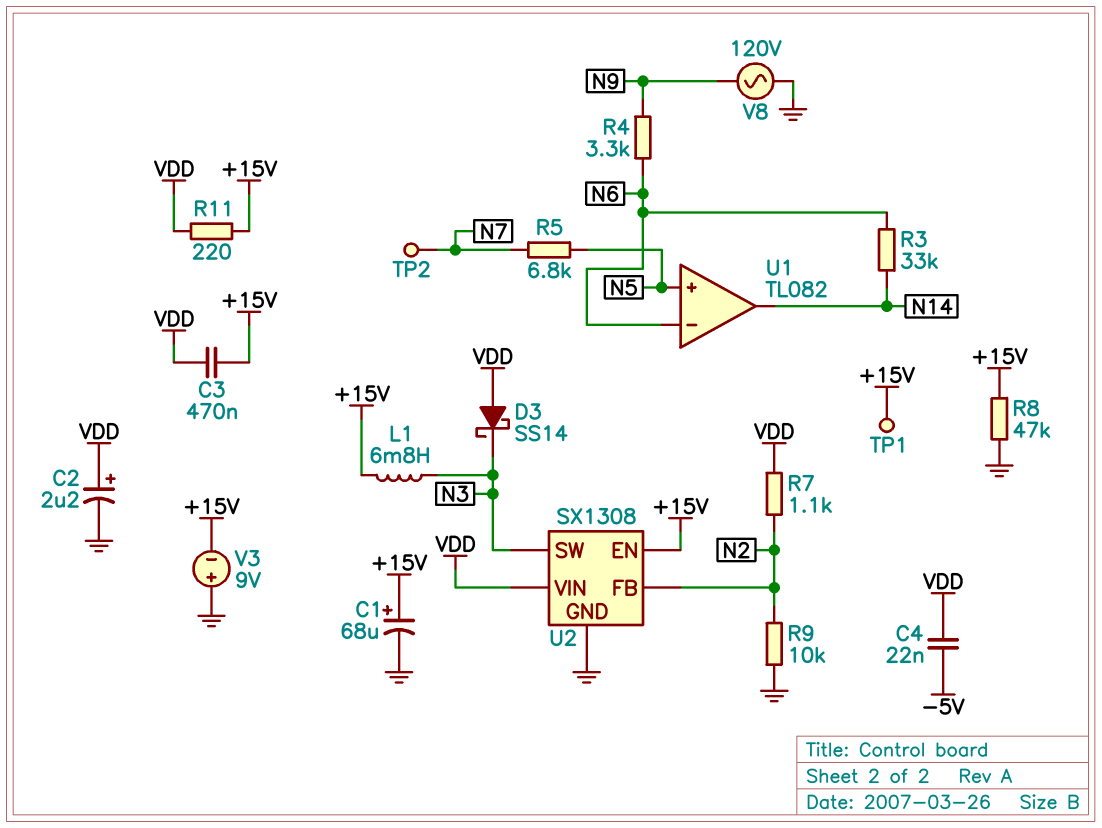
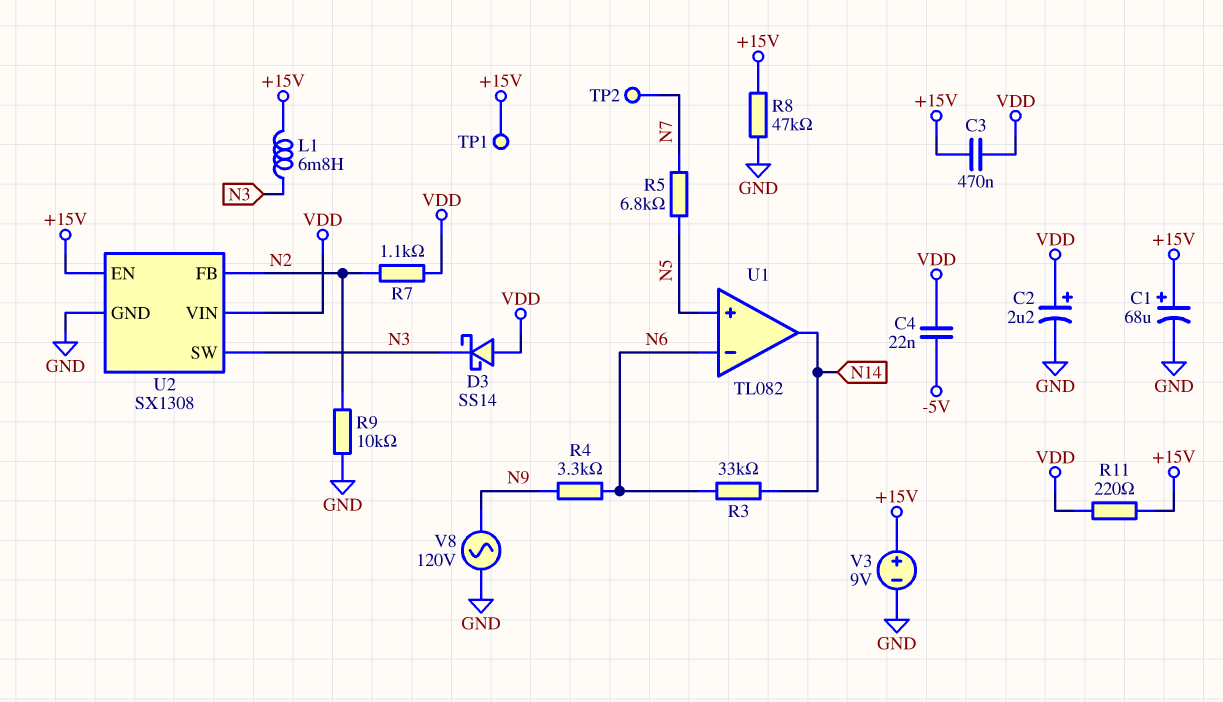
V3: 9V (plus GND, minus +15V) -> 9V (plus +15V, minus GND)

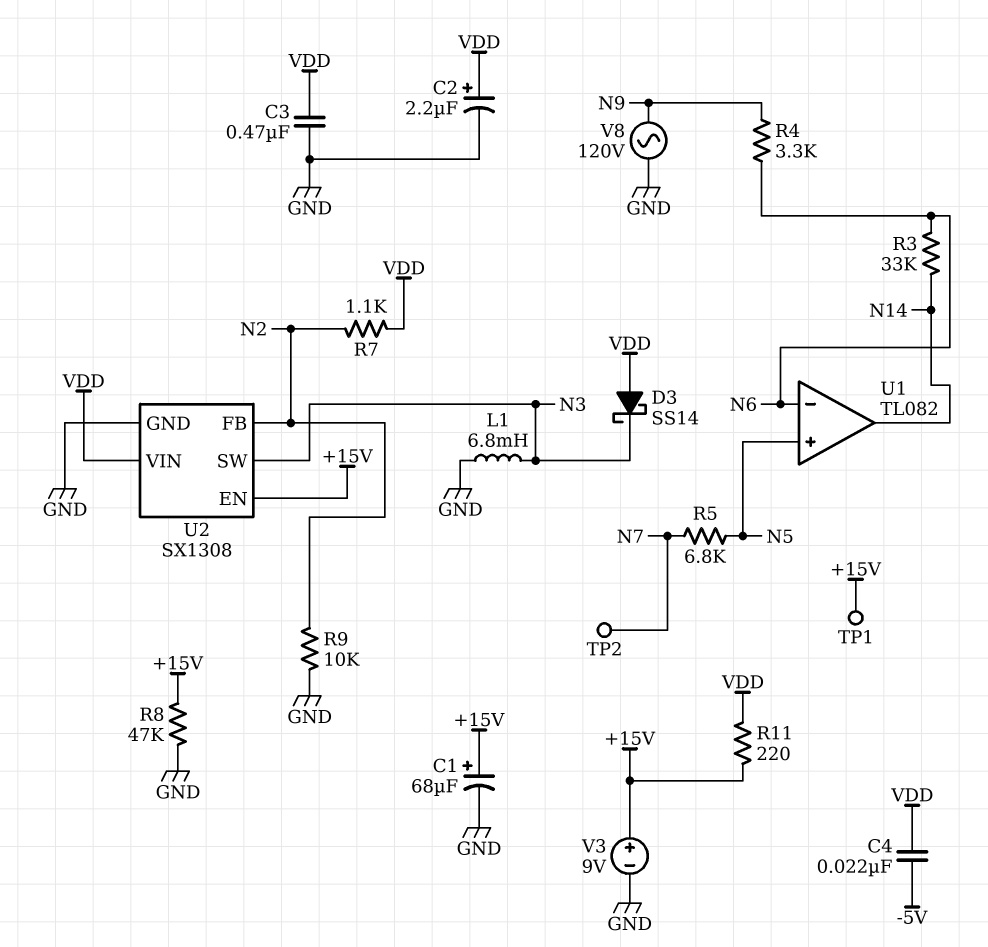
C3: 470nF (+15V, VDD) -> 470nF (GND, VDD)
L1: 6.8mH (+15V, N3) -> 6.8mH (GND, N3)

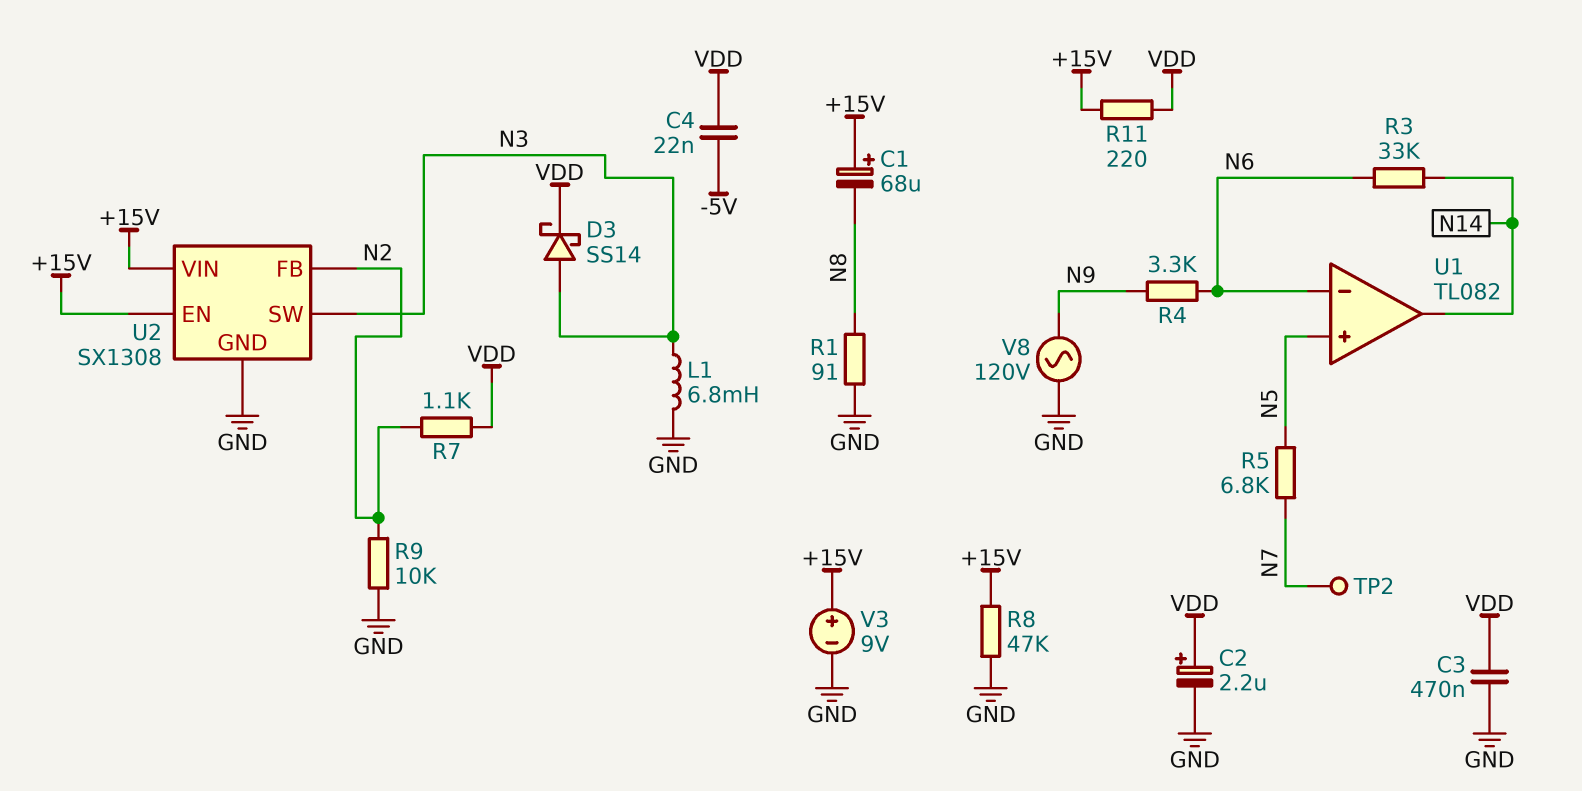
C1: 68uF (plus +15V, minus GND) -> 68uF (plus +15V, minus N8)
D3: schottky SS14 (A VDD, K N3) -> schottky SS14 (A N3, K VDD)
R1: none -> 91 (GND, N8)
TP1: test point (+15V) -> none
U2 pin VIN: VDD -> +15V

